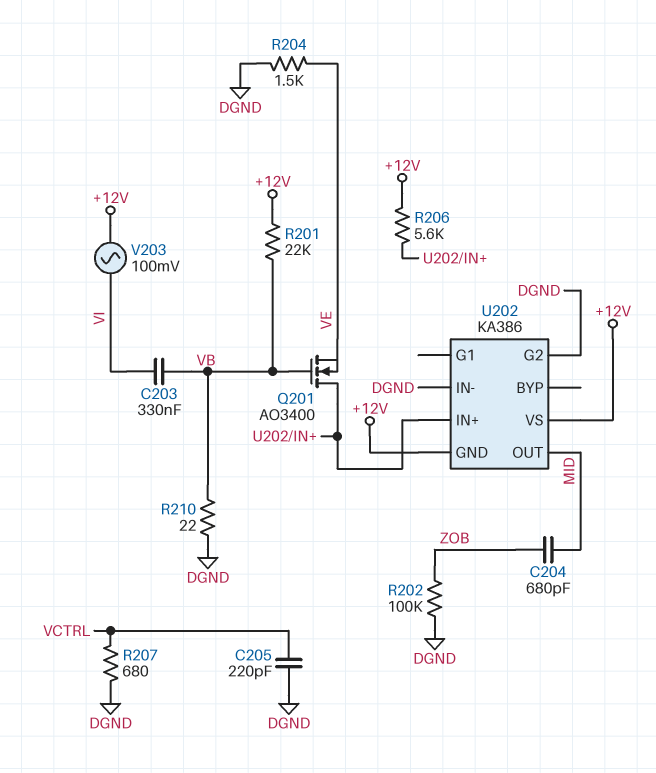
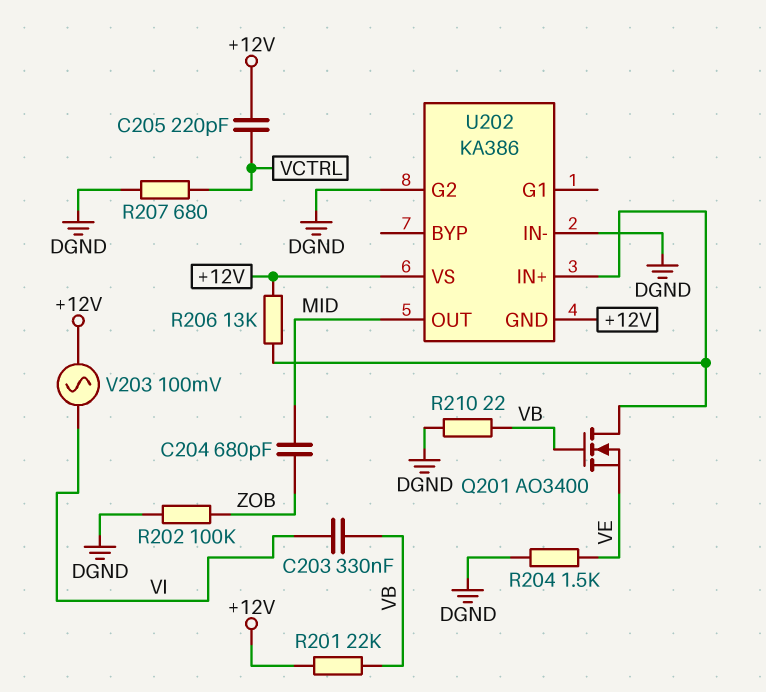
C205: 220pF (DGND, VCTRL) -> 220pF (+12V, VCTRL)
R206: 5.6k (+12V, U202/IN+) -> 13k (+12V, U202/IN+)

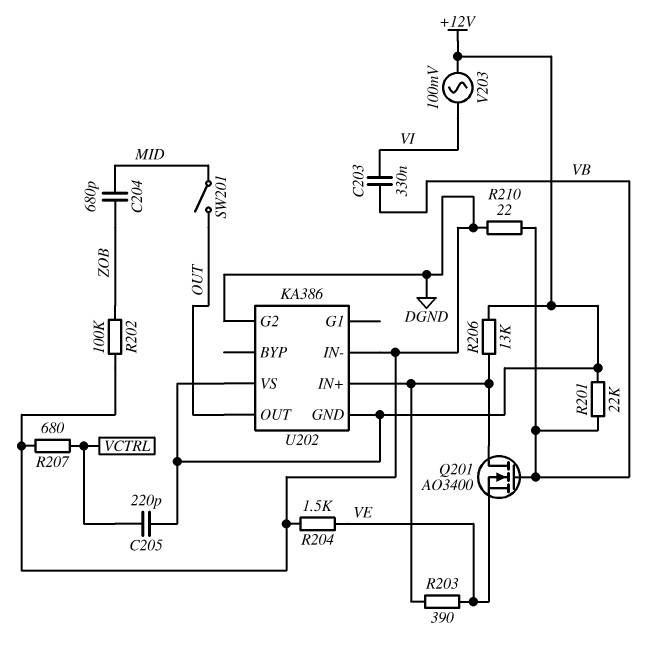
R203: none -> 390 (U202/IN+, VE)
SW201: none -> switch (MID, OUT)
U202 pin OUT: MID -> OUT

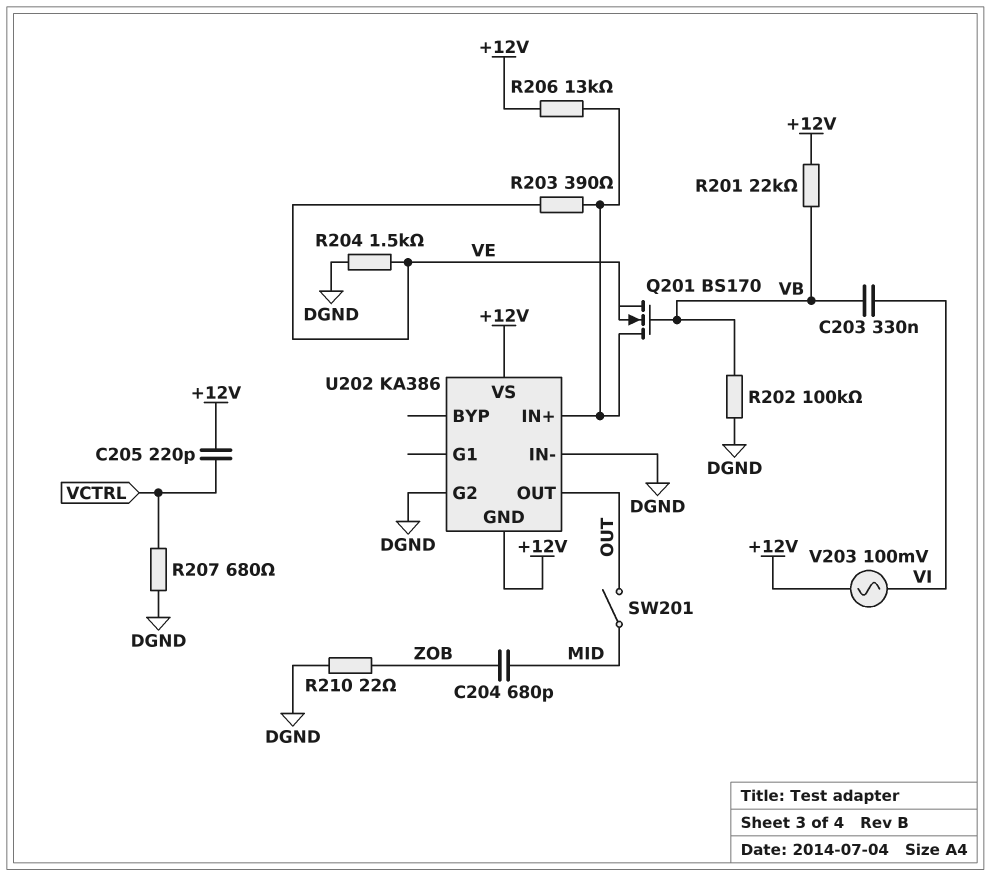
Q201: NMOS AO3400 (G VB, D U202/IN+, S VE) -> NMOS BS170 (G VB, D U202/IN+, S VE)
R202: 100k (DGND, ZOB) -> 100k (DGND, VB)
R210: 22 (DGND, VB) -> 22 (DGND, ZOB)

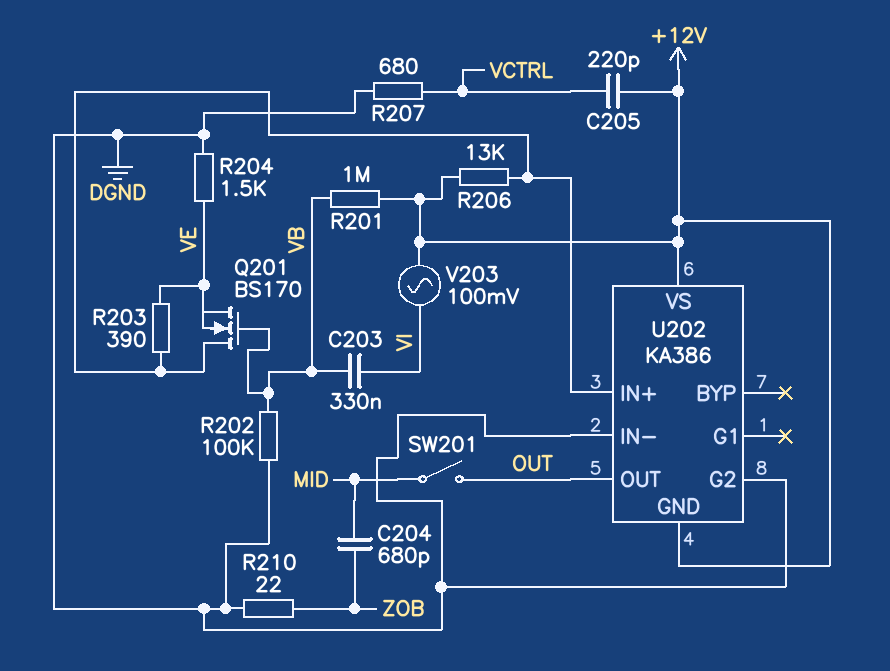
R201: 22k (+12V, VB) -> 1M (+12V, VB)

